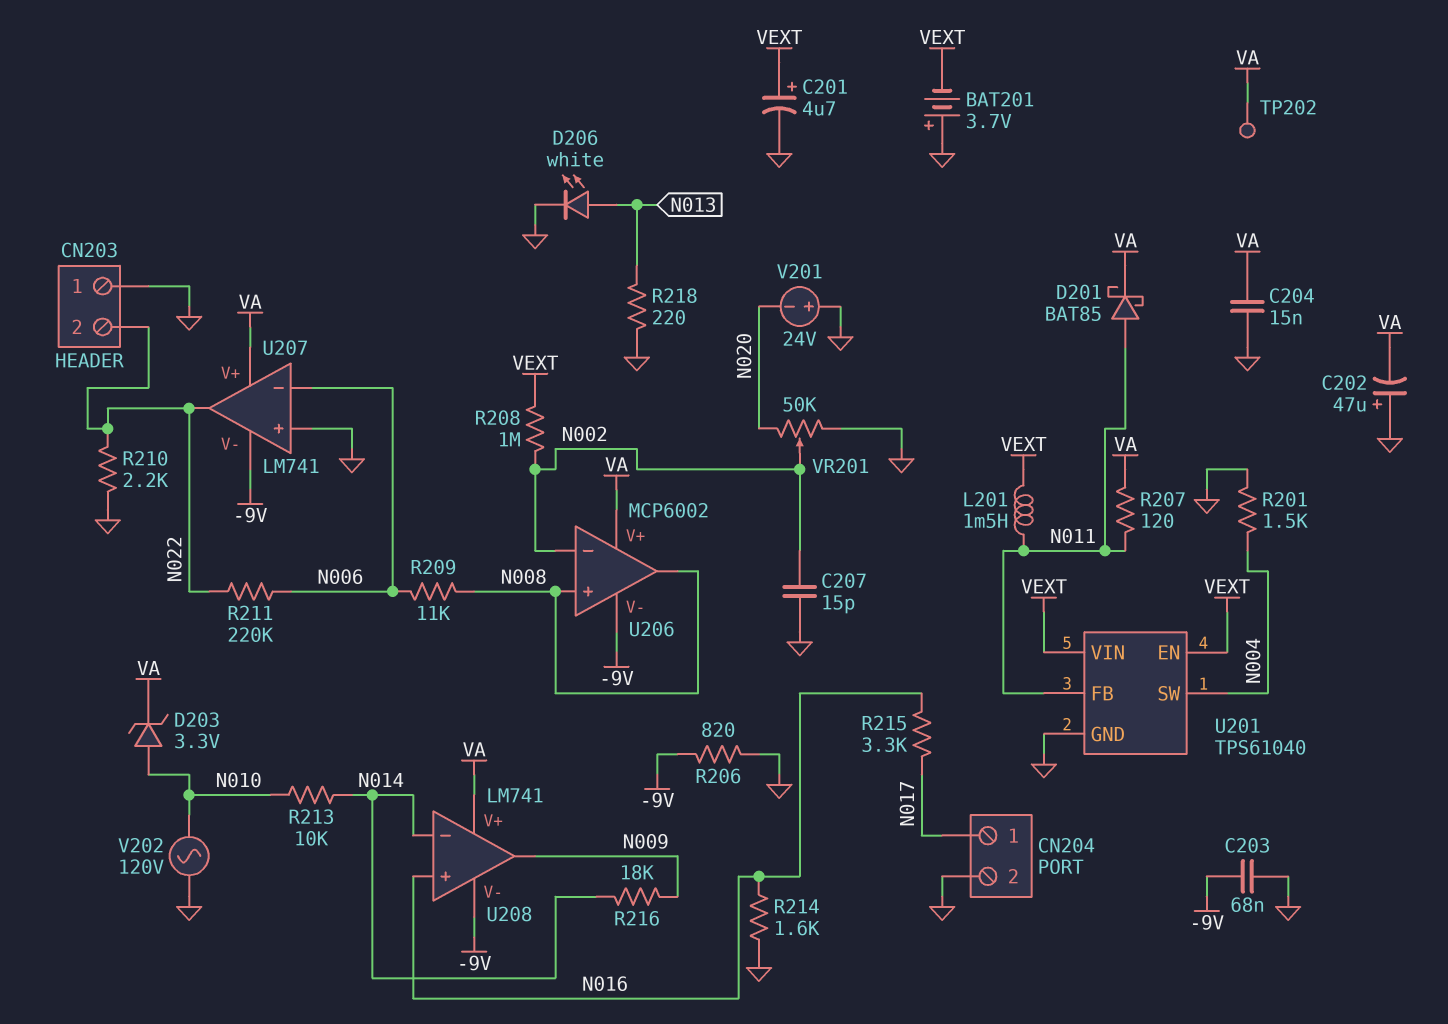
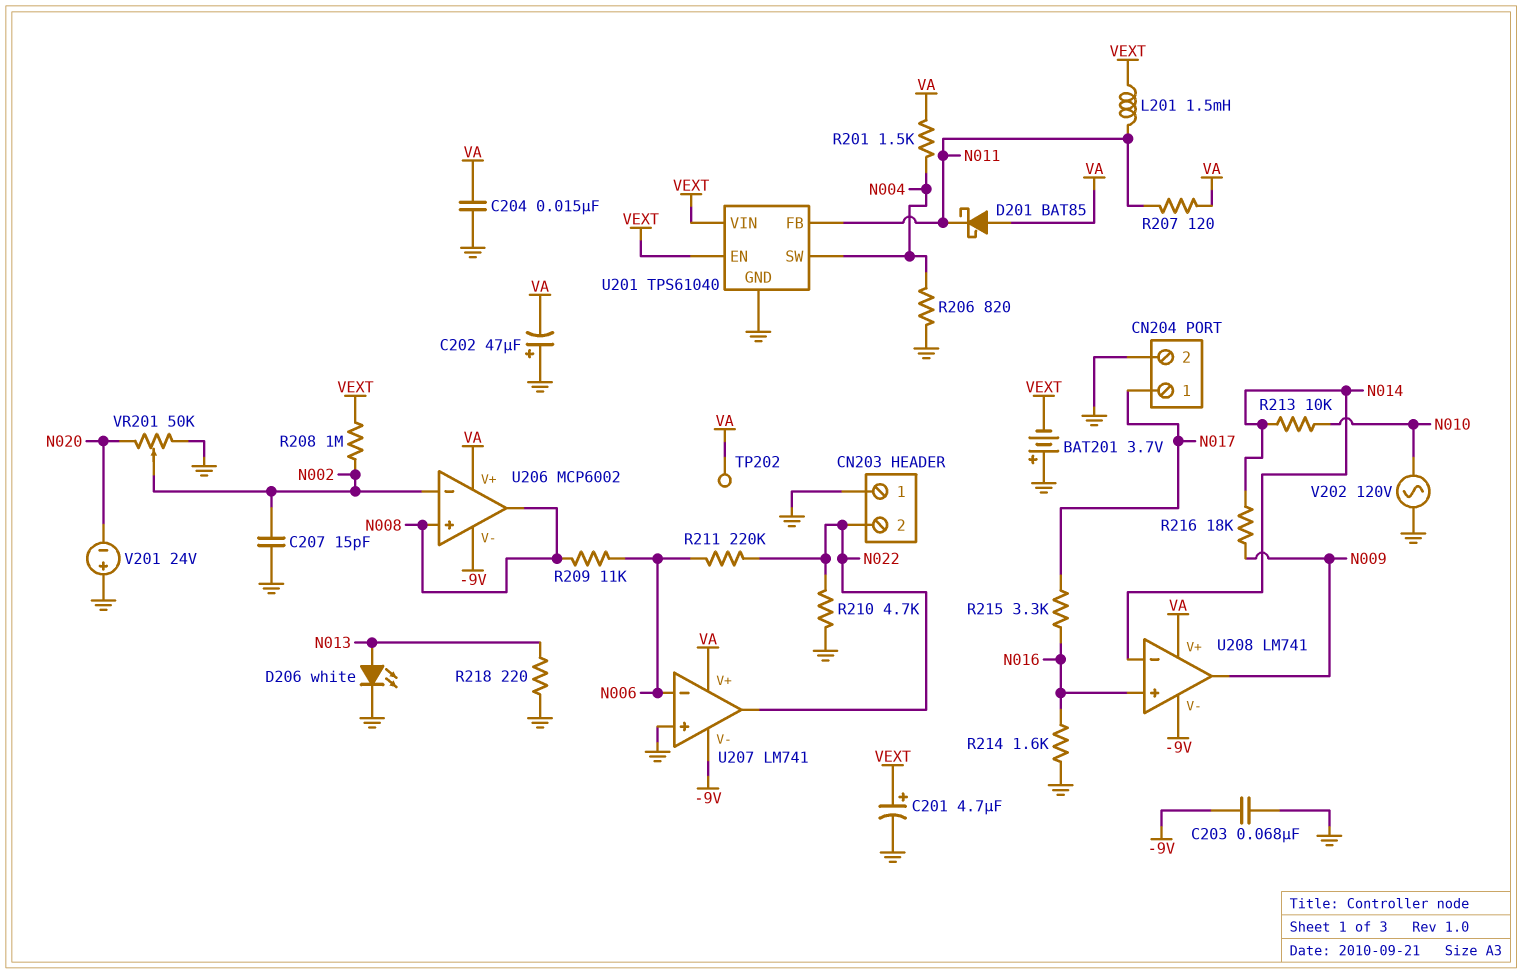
D201: schottky BAT85 (A N011, K VA) -> schottky BAT85 (A VA, K N011)
D203: zener 3.3V (A N010, K VA) -> none
R201: 1.5k (GND, N004) -> 1.5k (N004, VA)
R206: 820 (-9V, GND) -> 820 (GND, N004)
R210: 2.2k (GND, N022) -> 4.7k (GND, N022)

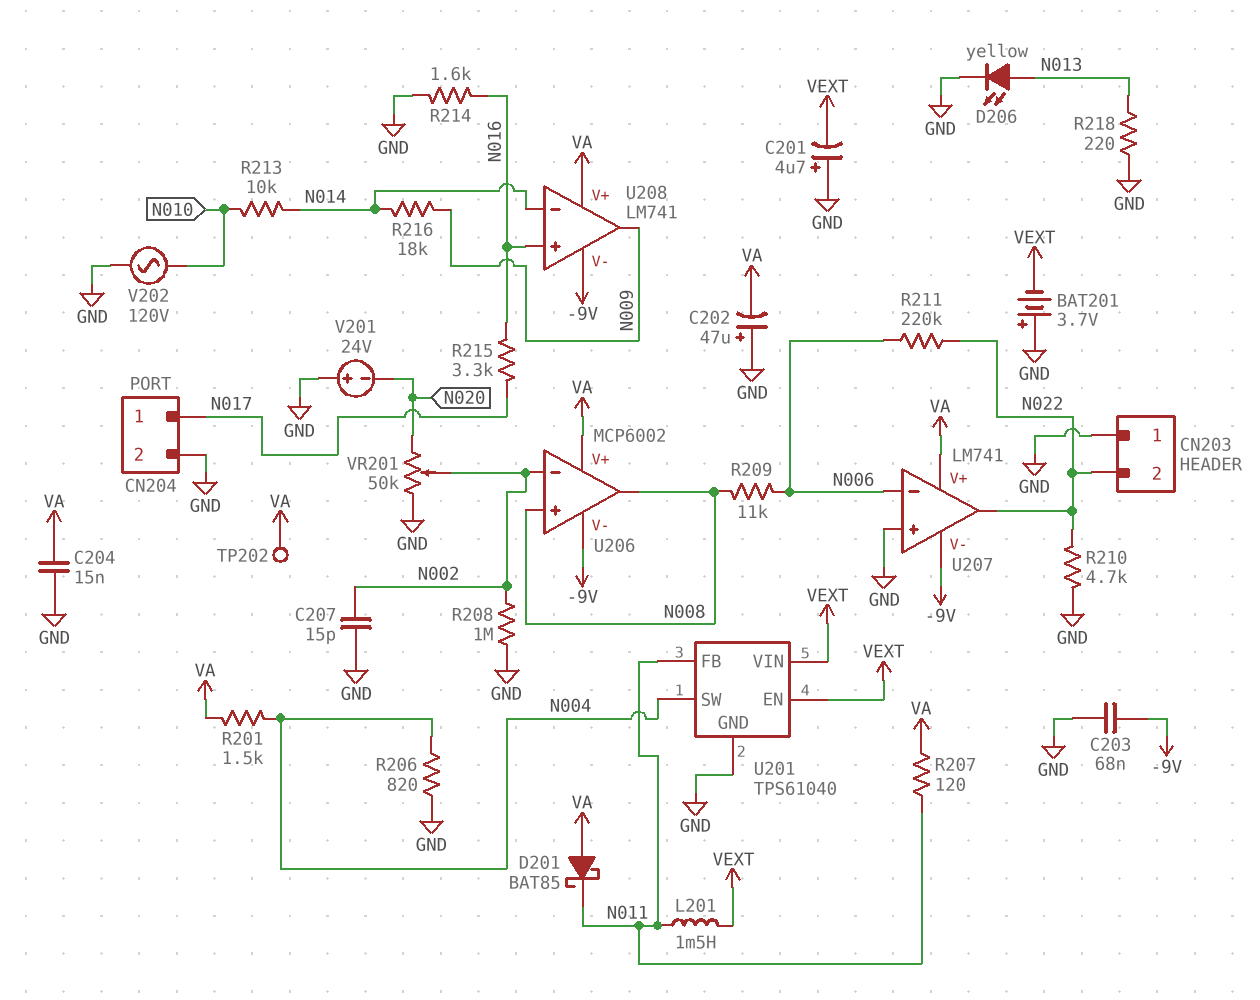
C201: 4.7uF (plus VEXT, minus GND) -> 4.7uF (plus GND, minus VEXT)
D206: LED white (A N013, K GND) -> LED yellow (A N013, K GND)
R208: 1M (N002, VEXT) -> 1M (GND, N002)

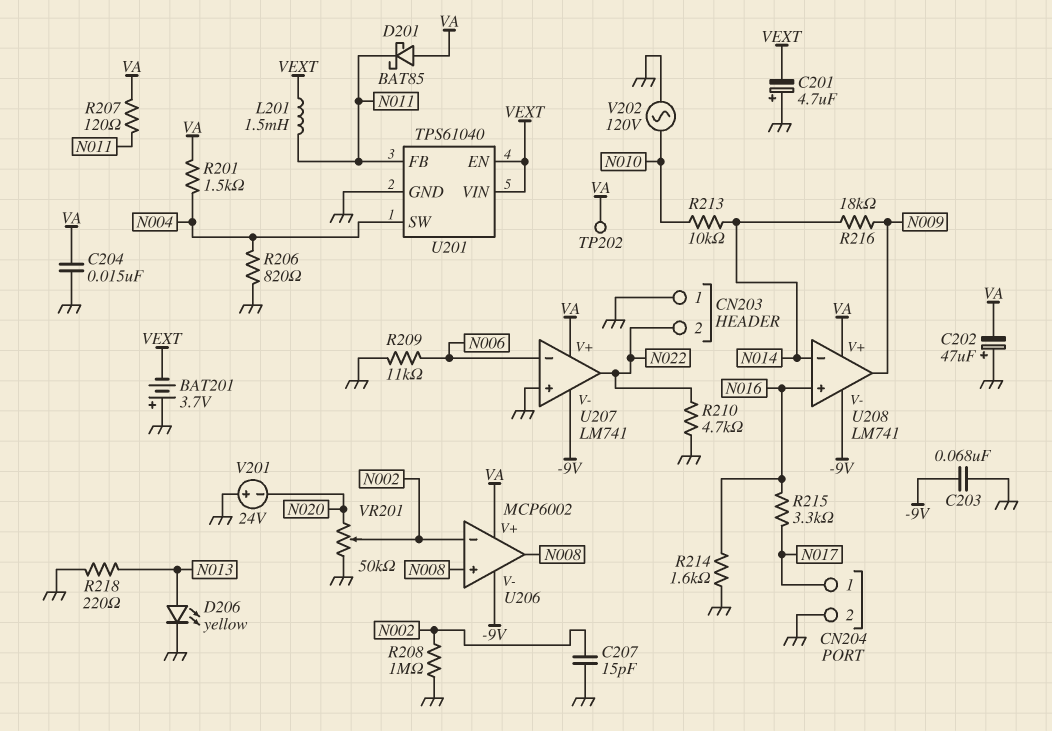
R209: 11k (N006, N008) -> 11k (GND, N006)
R211: 220k (N006, N022) -> none

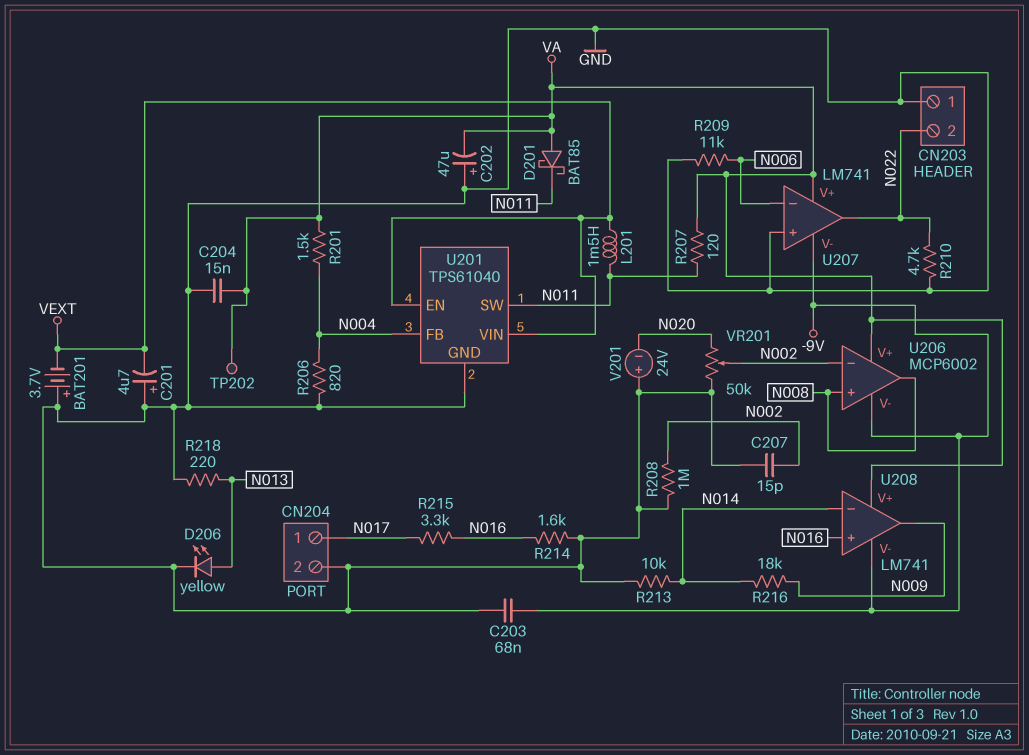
R213: 10k (N010, N014) -> 10k (GND, N014)
U201 pin FB: N011 -> N004
U201 pin SW: N004 -> N011
V202: AC 120V (GND, N010) -> none

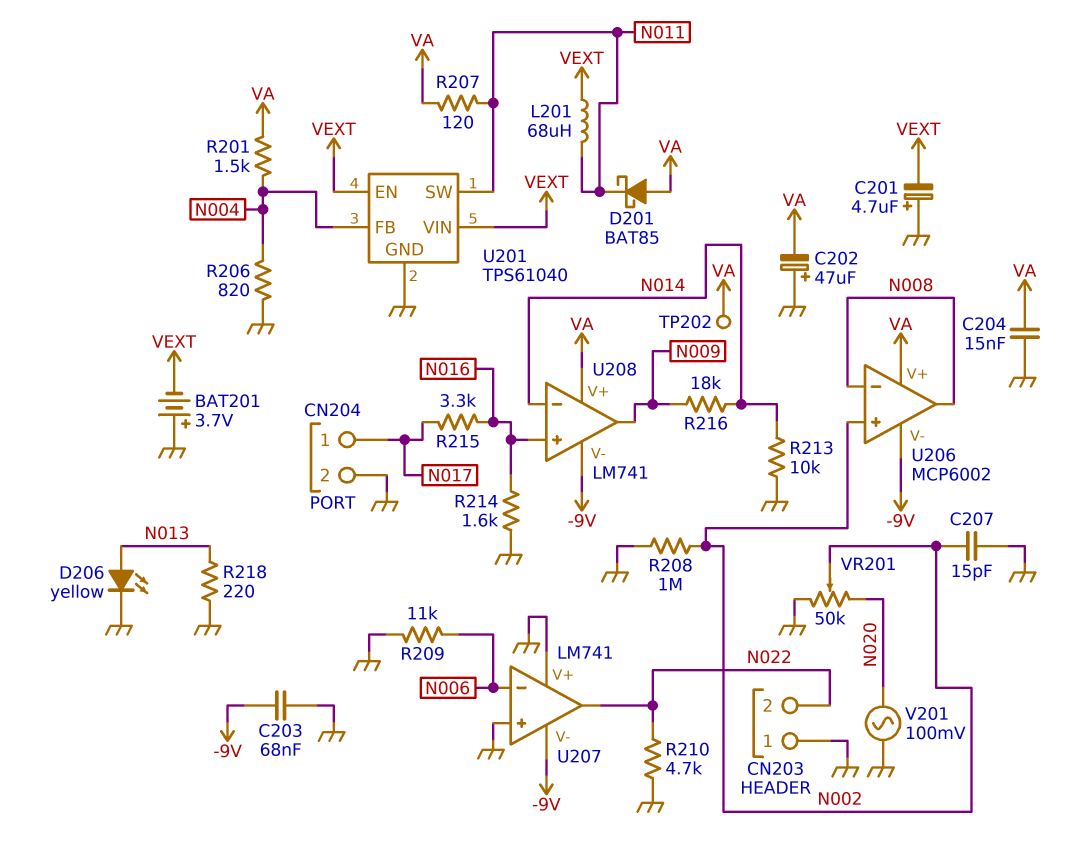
L201: 1.5mH (N011, VEXT) -> 68uH (N011, VEXT)
U206 pin in+: N008 -> N002
U206 pin in-: N002 -> N008
U207 pin V+: VA -> GND
V201: 24V (plus GND, minus N020) -> AC 100mV (GND, N020)

